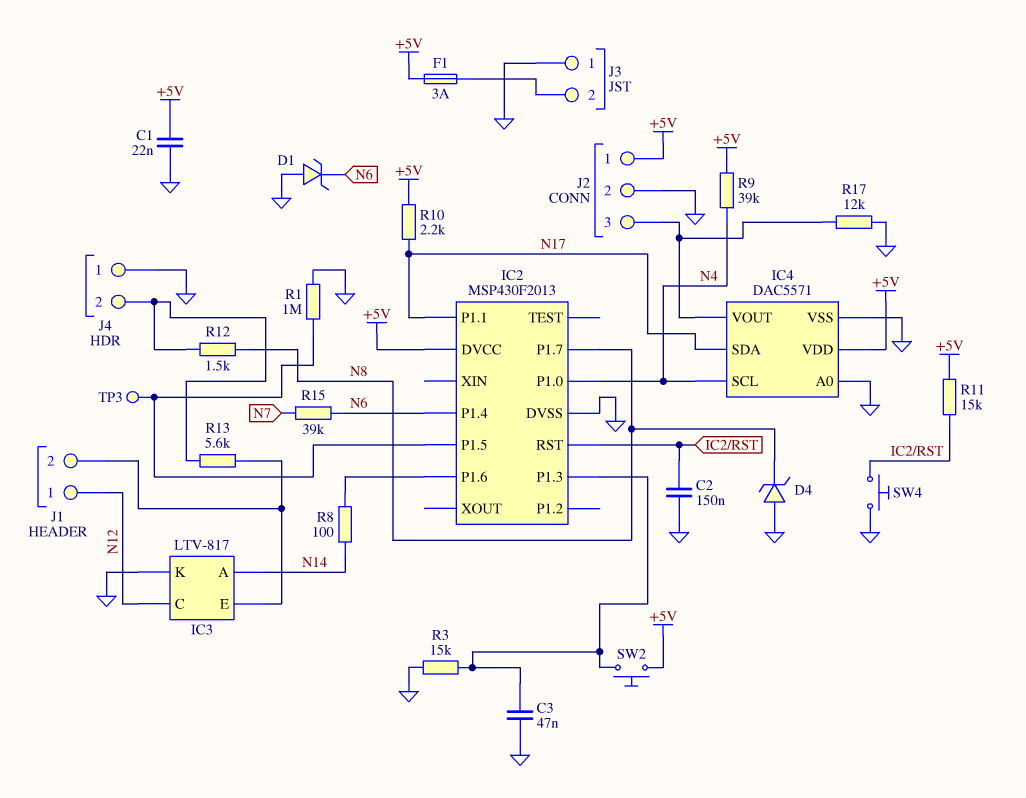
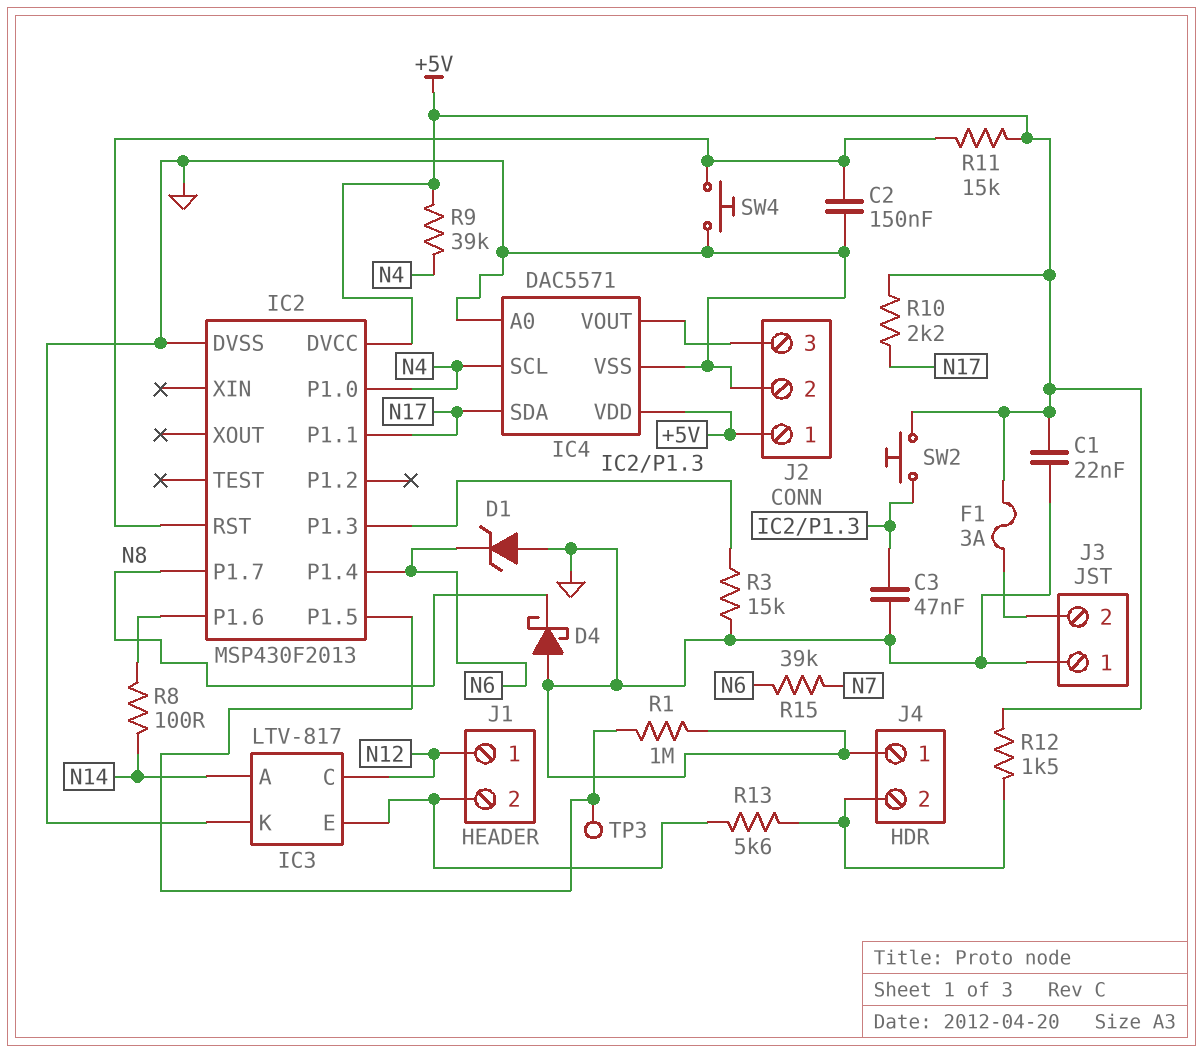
D4: zener (A GND, K N8) -> schottky (A GND, K N8)
R12: 1.5k (J4/2, N8) -> 1.5k (+5V, J4/2)
R17: 12k (GND, IC4/VOUT) -> none

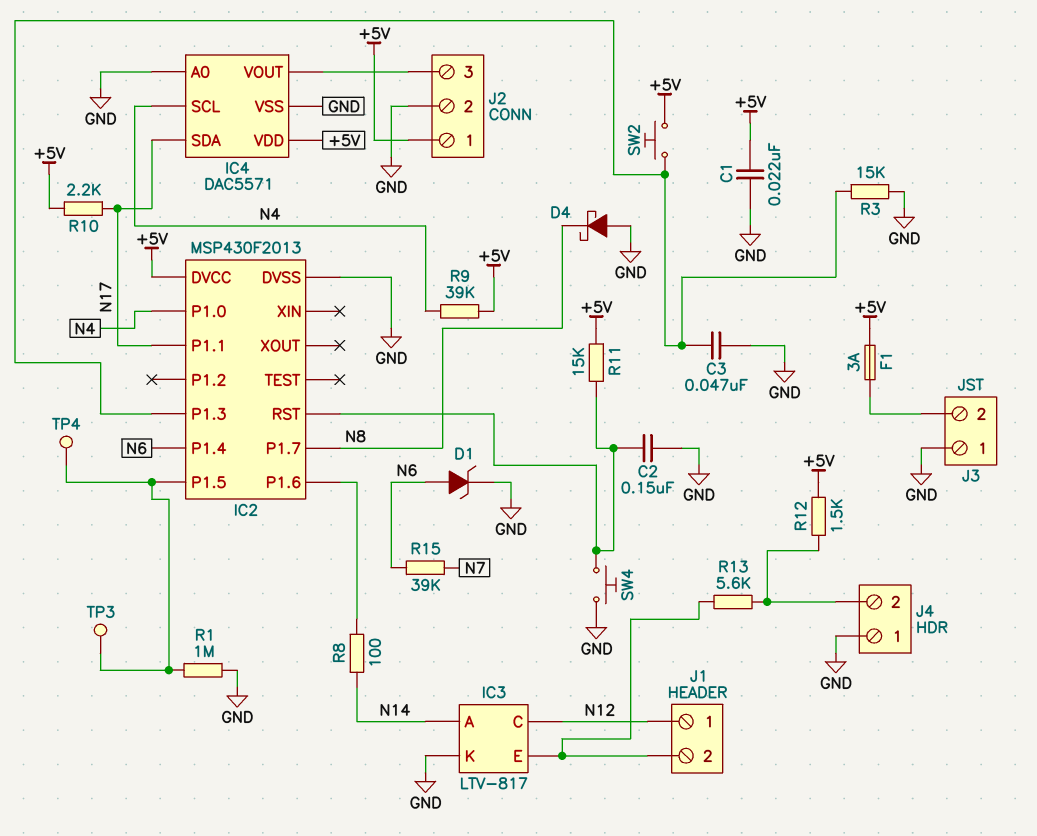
D1: zener (A GND, K N6) -> zener (A N6, K GND)
TP4: none -> test point (IC2/P1.5)

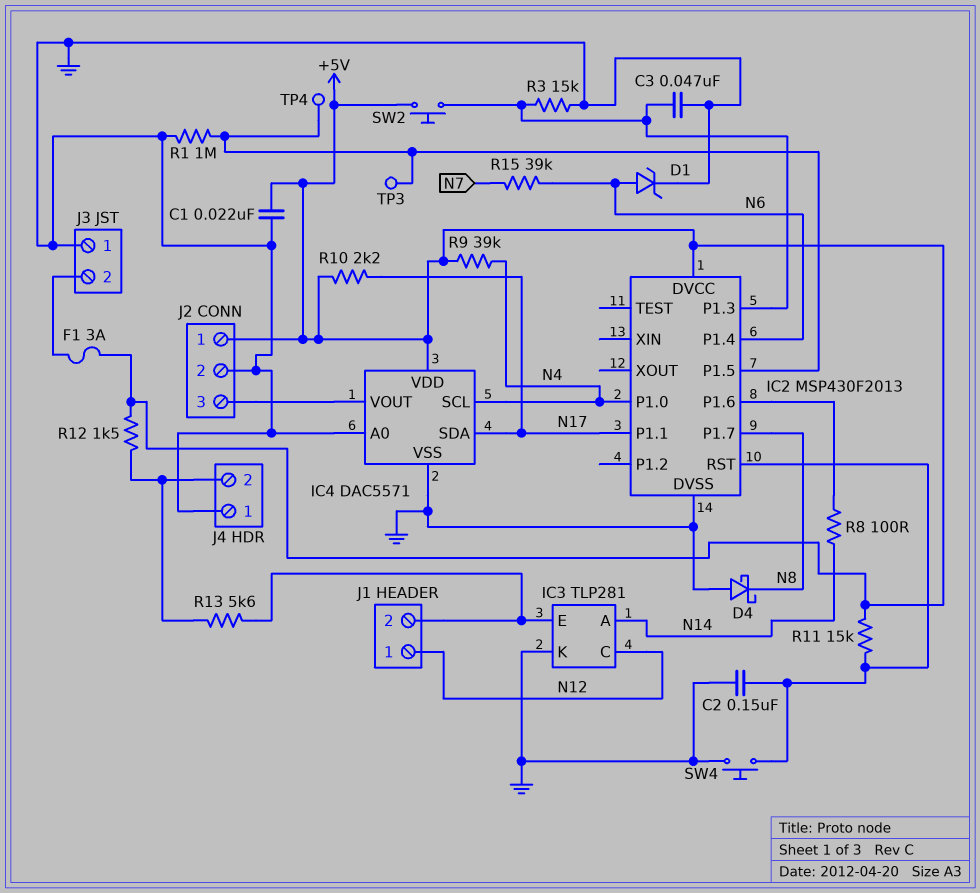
IC3: LTV-817 -> TLP281

